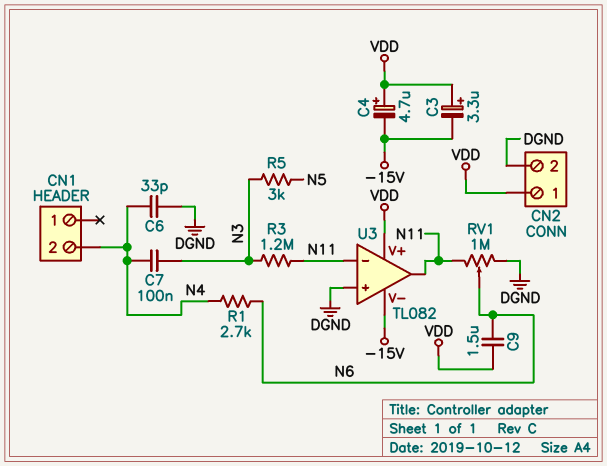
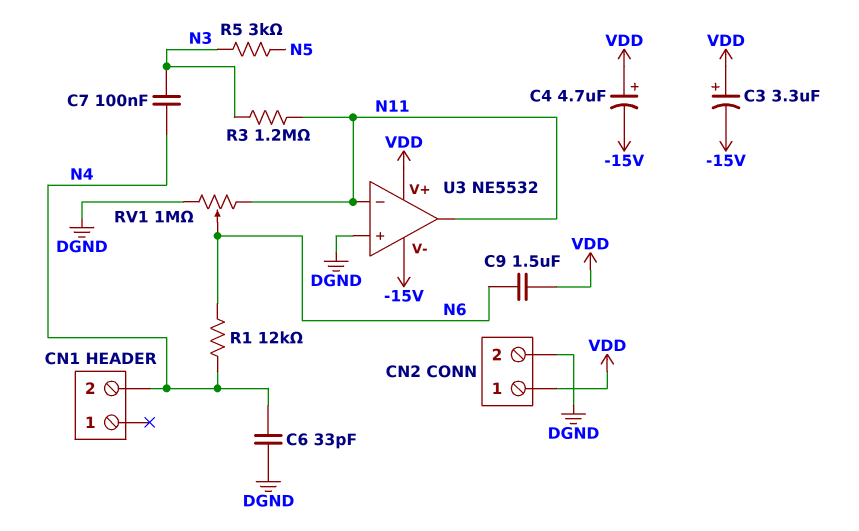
R1: 2.7k (N4, N6) -> 12k (N4, N6)
U3: TL082 -> NE5532

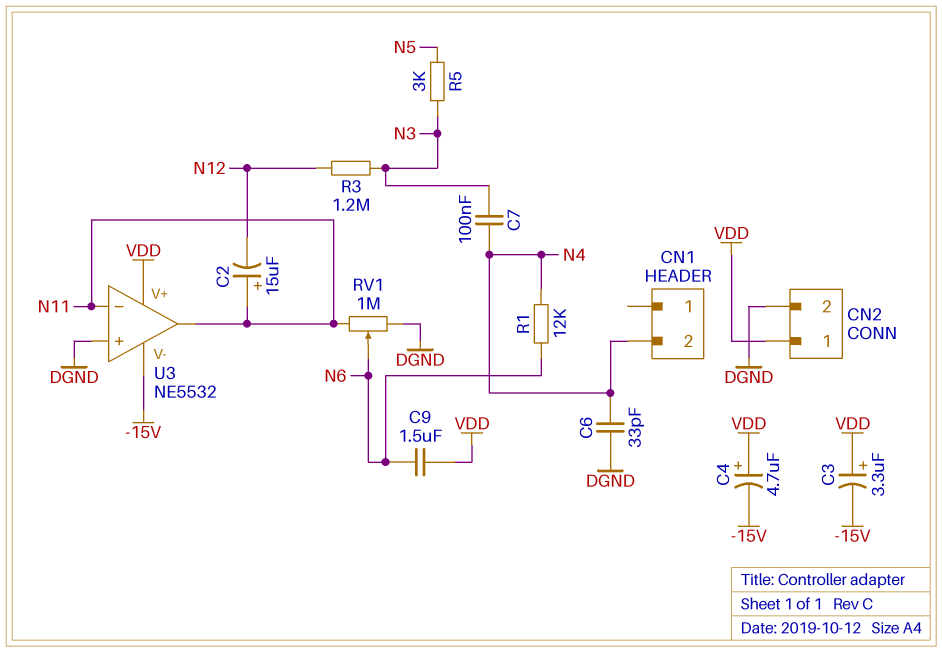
C2: none -> 15uF (plus N11, minus N12)
R3: 1.2M (N3, N11) -> 1.2M (N3, N12)

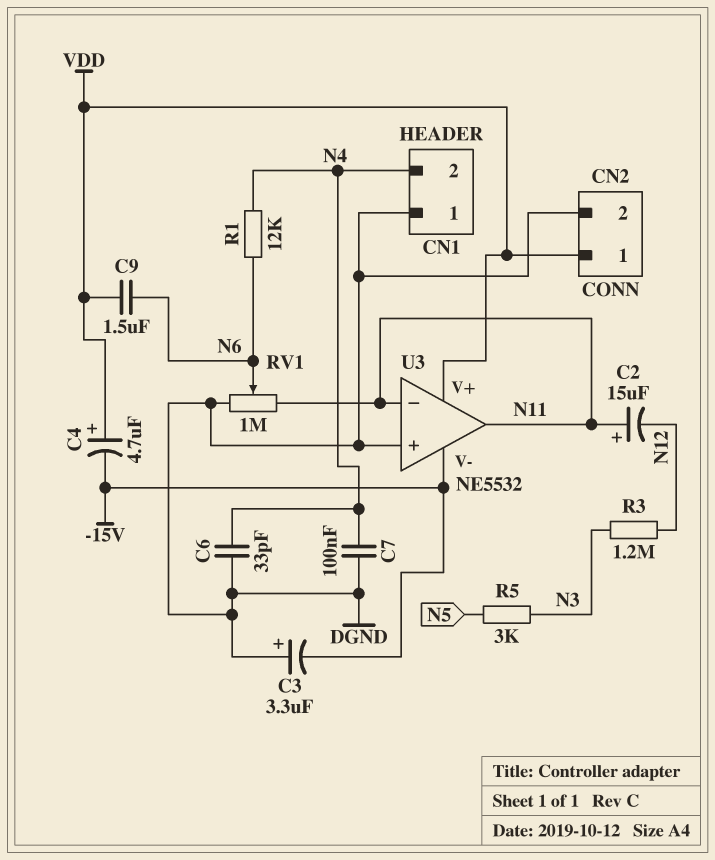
C3: 3.3uF (plus VDD, minus -15V) -> 3.3uF (plus DGND, minus -15V)
C7: 100nF (N3, N4) -> 100nF (DGND, N4)
CN1 pin 1: none -> DGND

